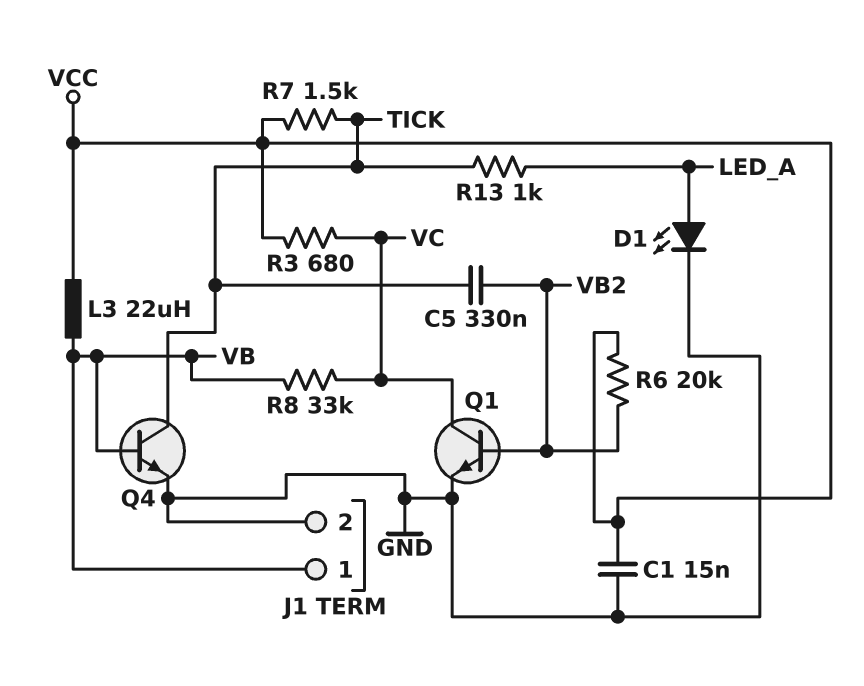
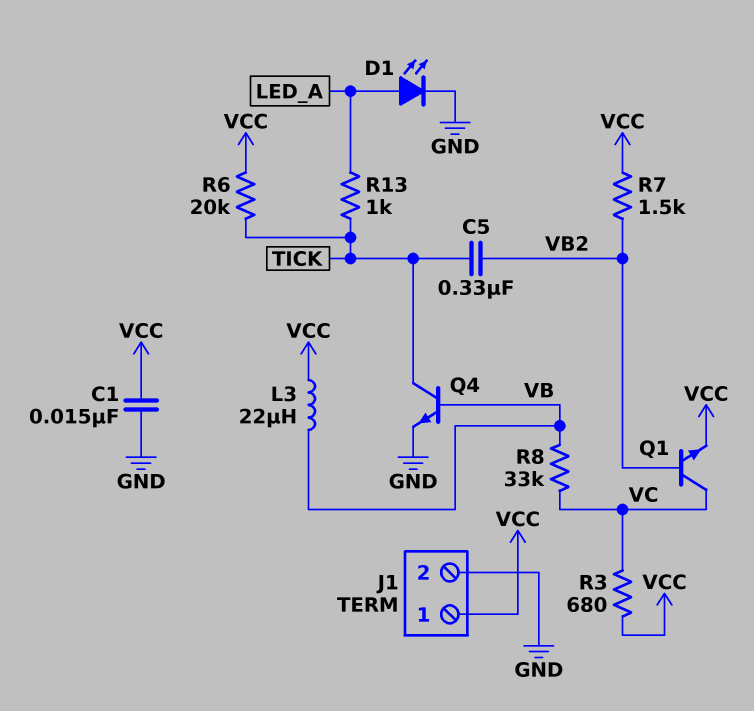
J1 pin 1: VB -> VCC
Q1: NPN (B VB2, C VC, E GND) -> NPN (B VB2, C VC, E VCC)
R6: 20k (VB2, VCC) -> 20k (TICK, VCC)
R7: 1.5k (TICK, VCC) -> 1.5k (VB2, VCC)

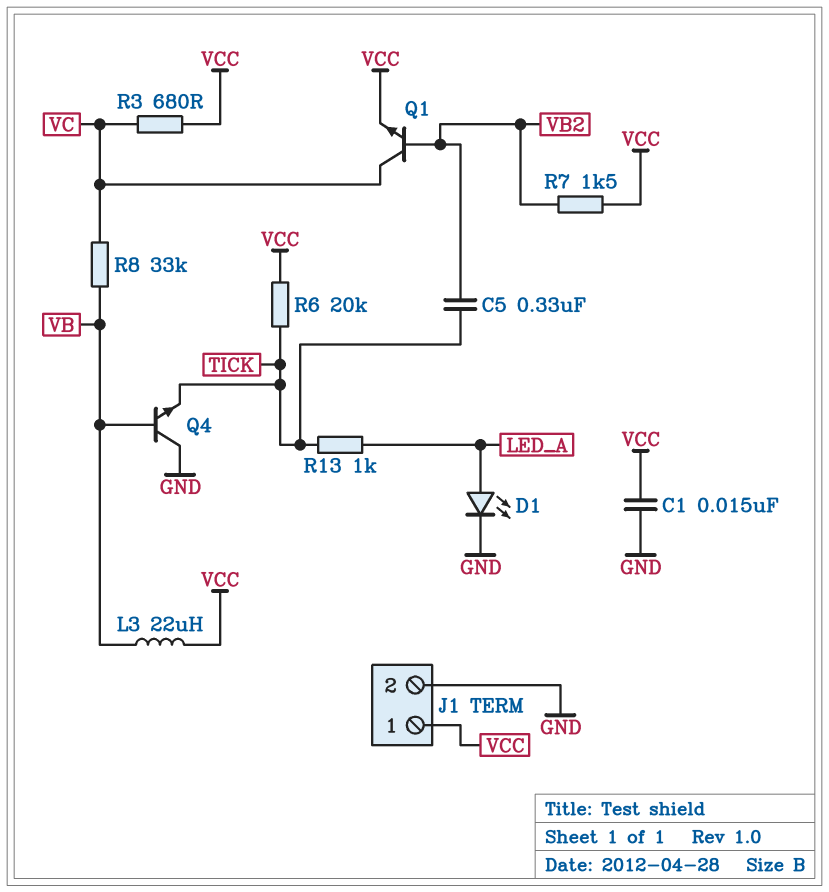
Q4: NPN (B VB, C TICK, E GND) -> NPN (B VB, C GND, E TICK)

